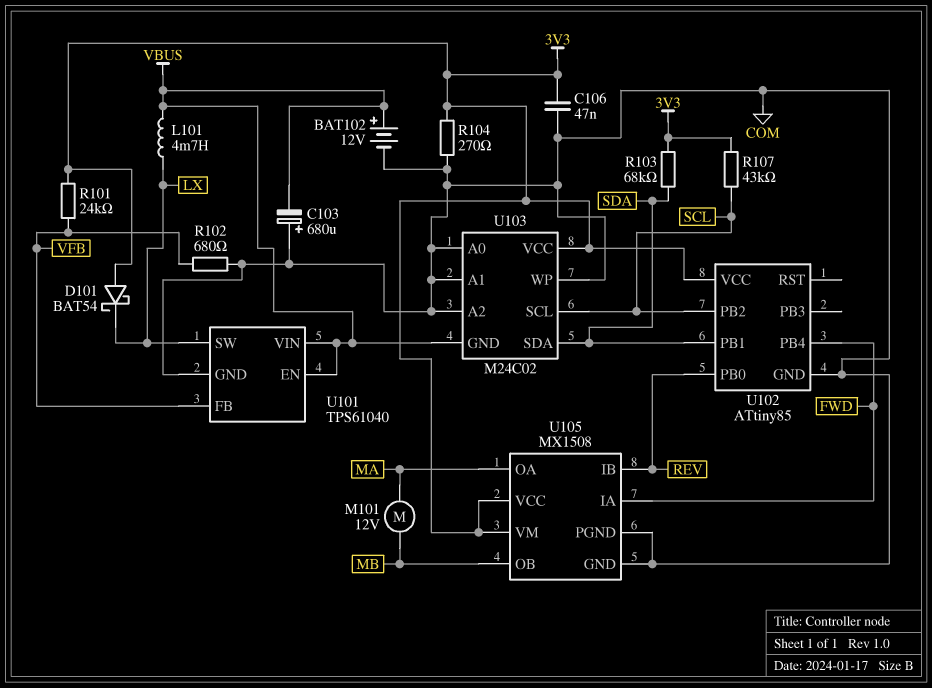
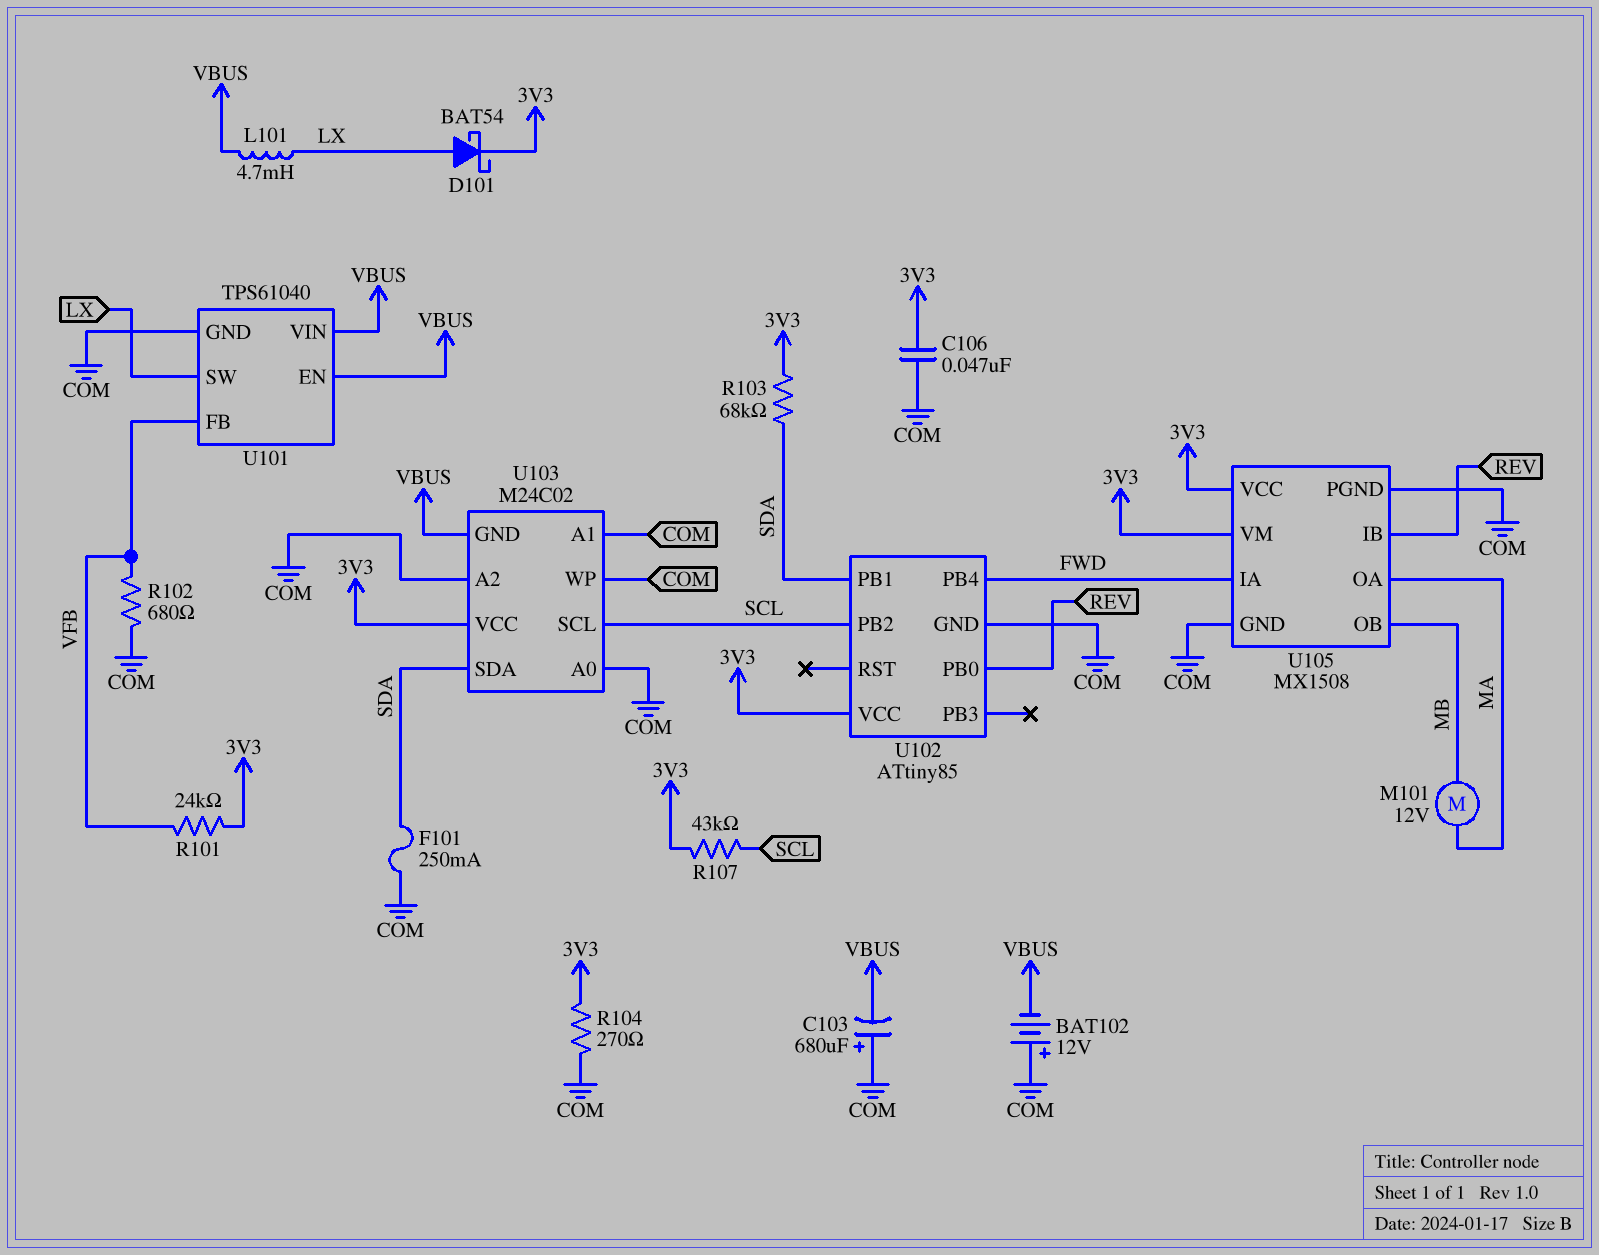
BAT102: 12V (plus VBUS, minus COM) -> 12V (plus COM, minus VBUS)
D101: schottky BAT54 (A 3V3, K LX) -> schottky BAT54 (A LX, K 3V3)
F101: none -> 250mA (COM, SDA)

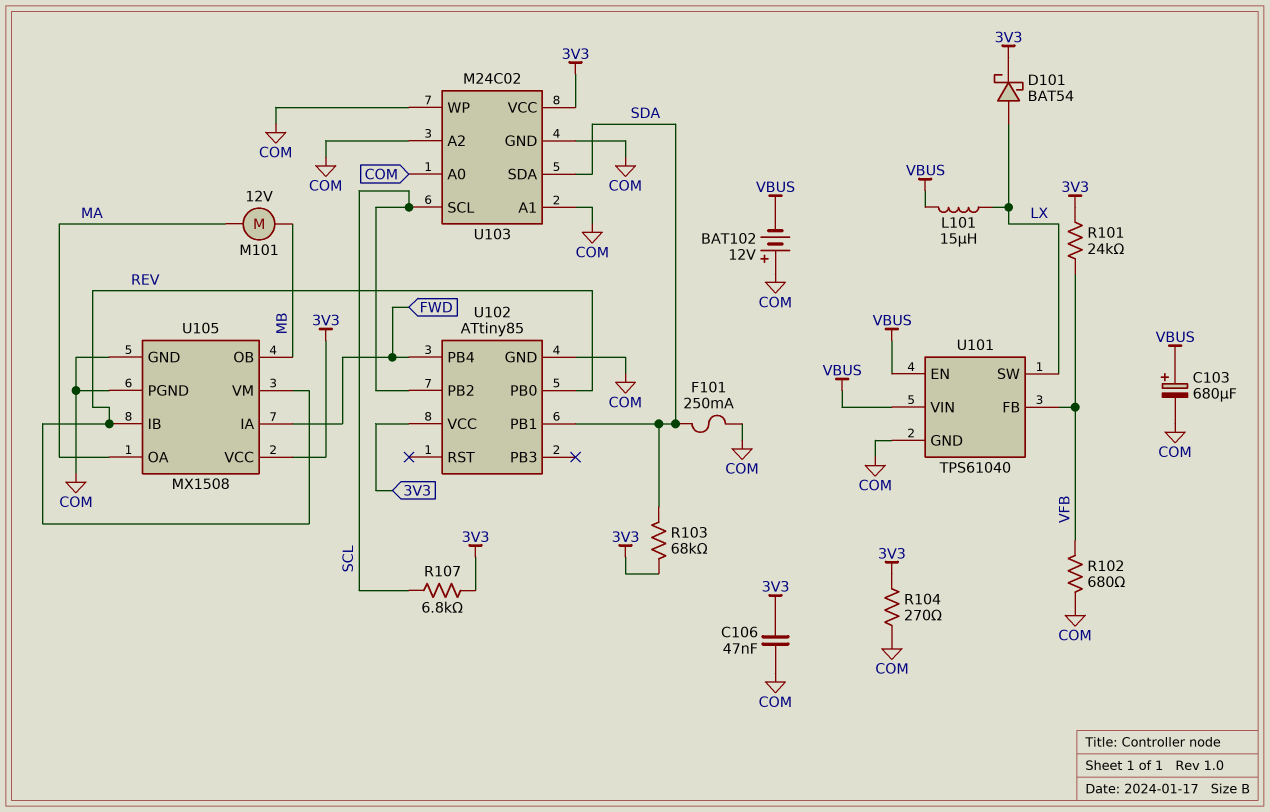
C103: 680uF (plus COM, minus VBUS) -> 680uF (plus VBUS, minus COM)
L101: 4.7mH (LX, VBUS) -> 15uH (LX, VBUS)
R107: 43k (3V3, SCL) -> 6.8k (3V3, SCL)
U103 pin GND: VBUS -> COM
U105 pin VM: 3V3 -> REV

